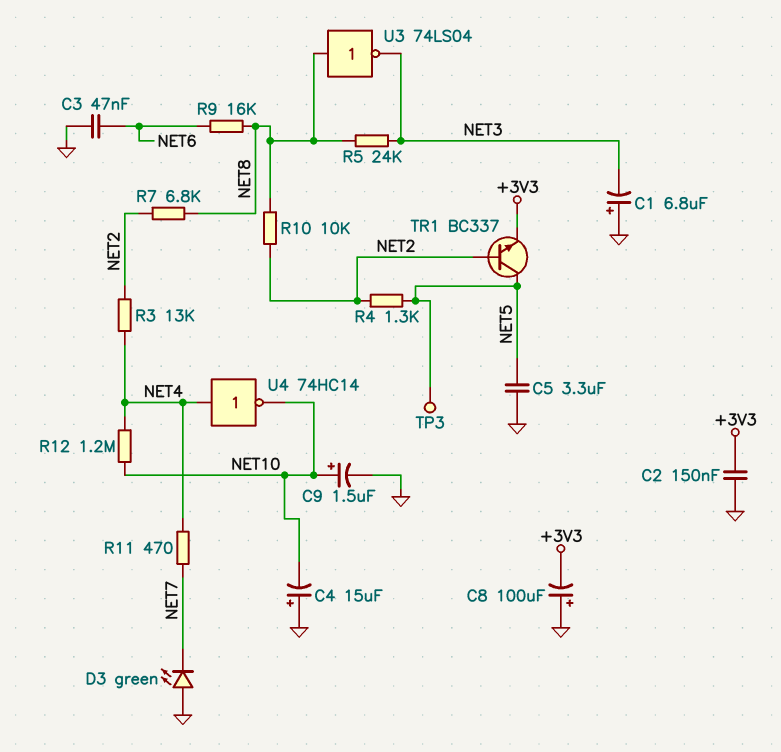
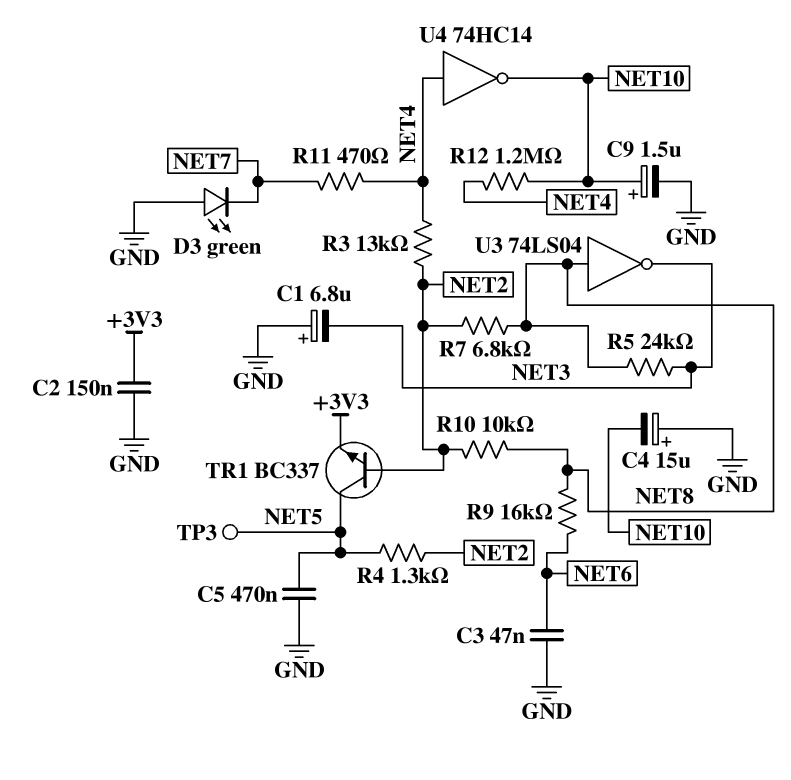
C5: 3.3uF (GND, NET5) -> 470nF (GND, NET5)
C8: 100uF (plus GND, minus +3V3) -> none

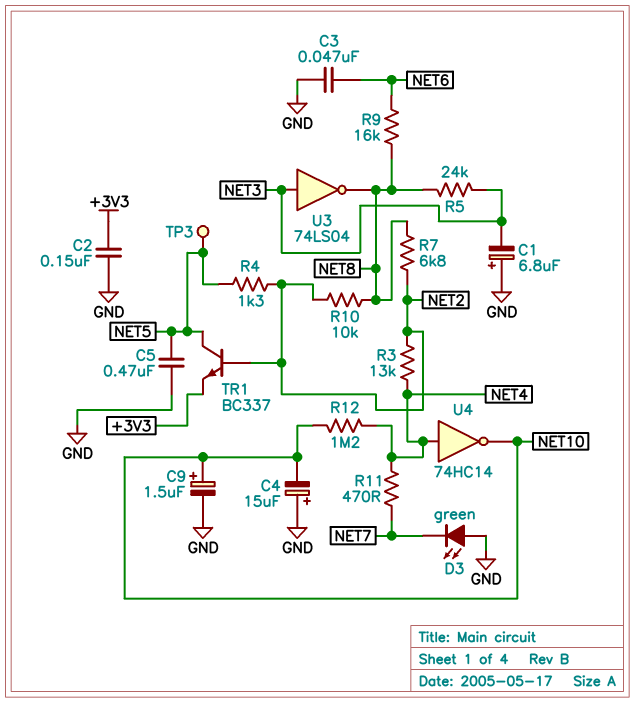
U3: NOT 74LS04 (in NET8, out NET3) -> NOT 74LS04 (in NET3, out NET8)

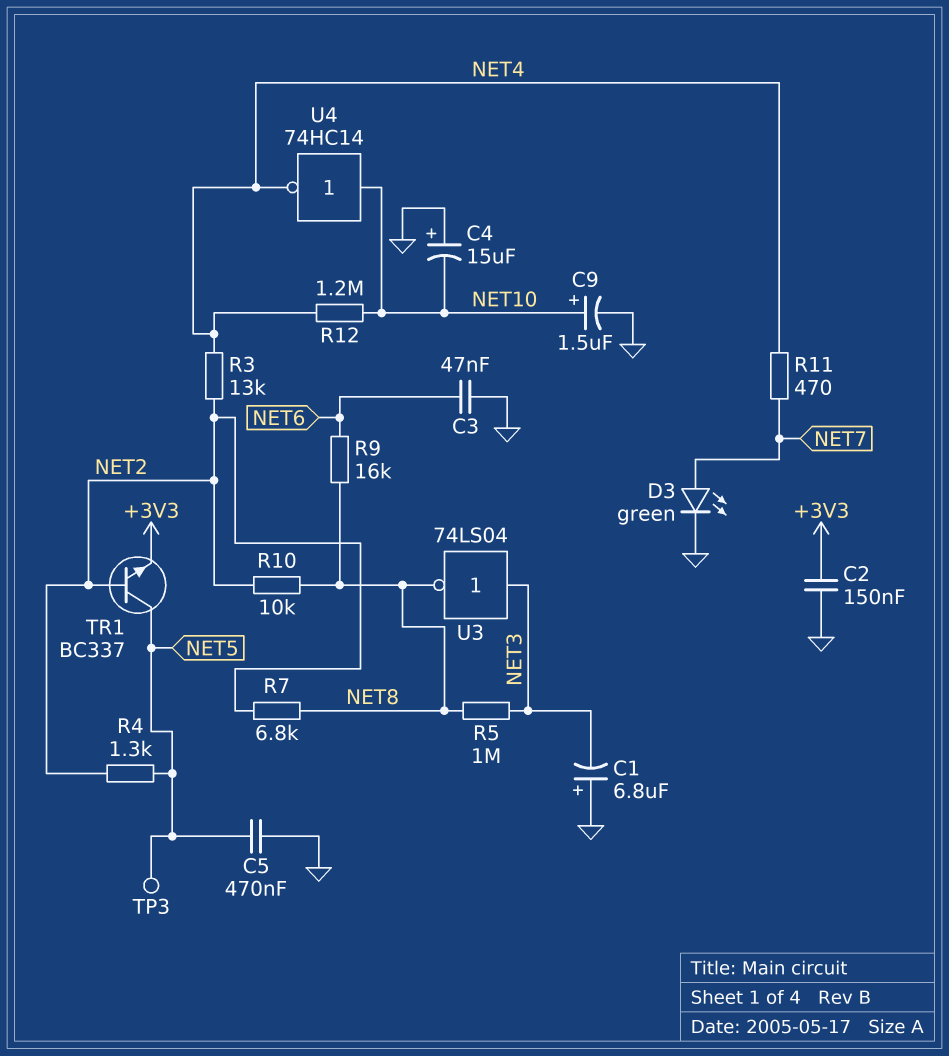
D3: LED green (A GND, K NET7) -> LED green (A NET7, K GND)
R5: 24k (NET3, NET8) -> 1M (NET3, NET8)
U4: NOT 74HC14 (in NET4, out NET10) -> NOT 74HC14 (in NET10, out NET4)

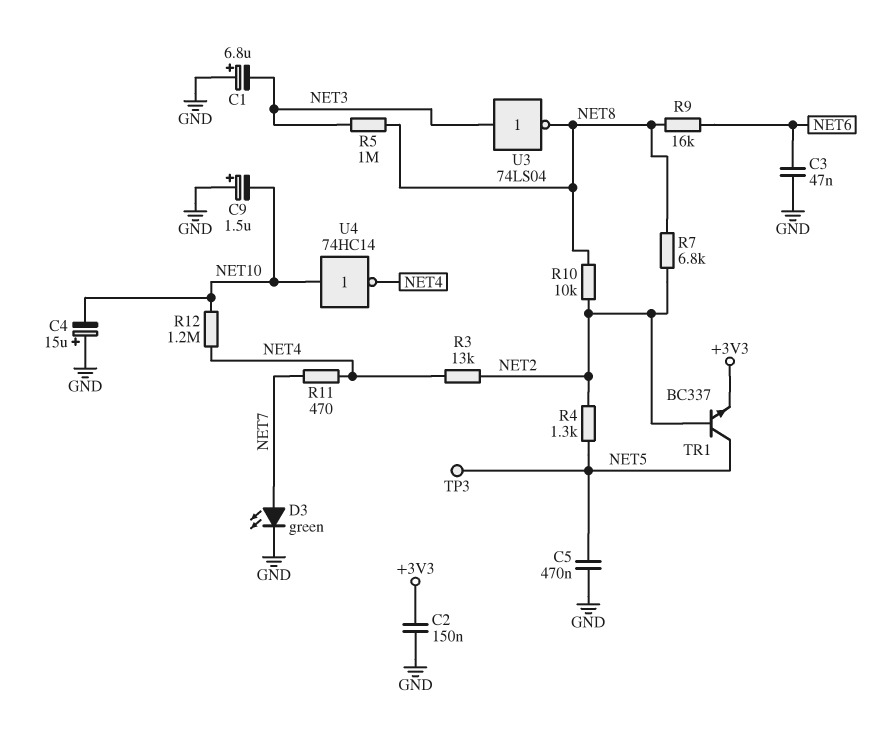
C9: 1.5uF (plus NET10, minus GND) -> 1.5uF (plus GND, minus NET10)

